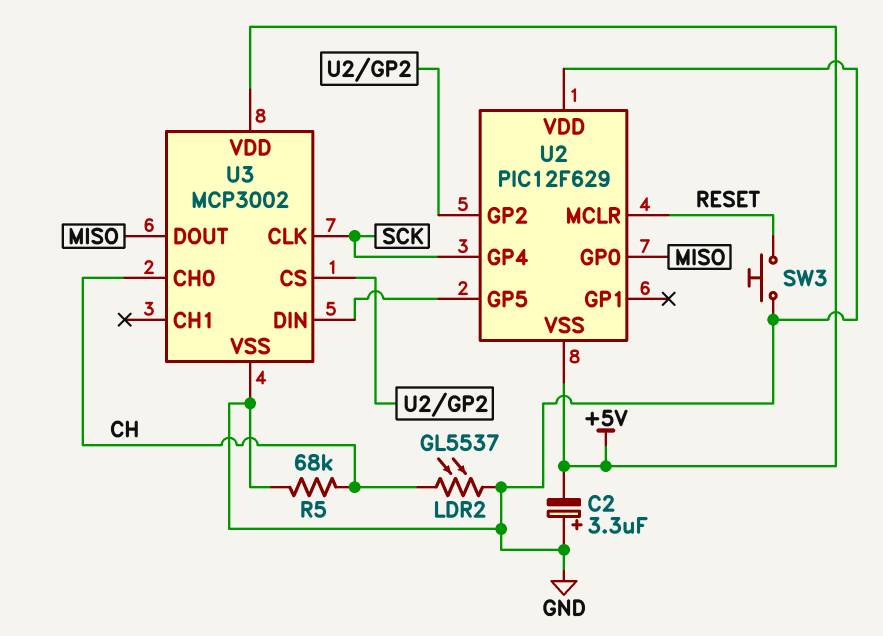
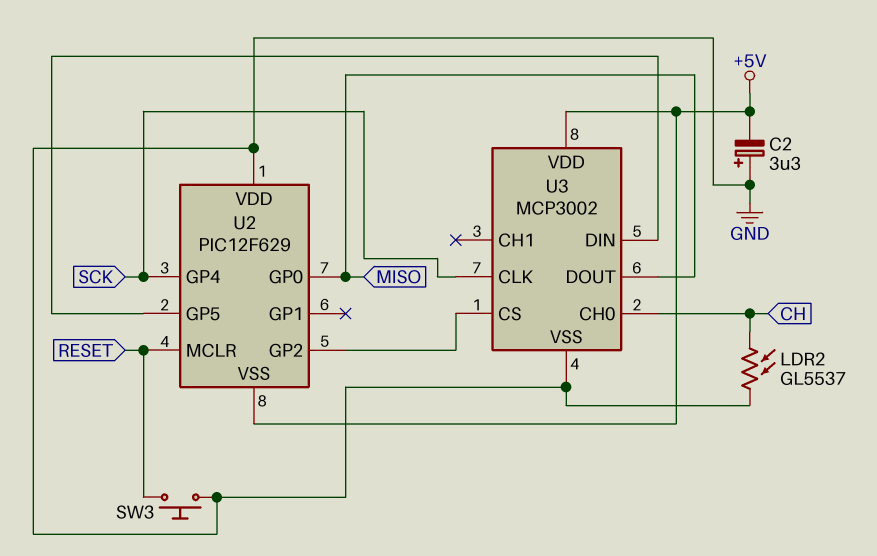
R5: 68k (CH, GND) -> none

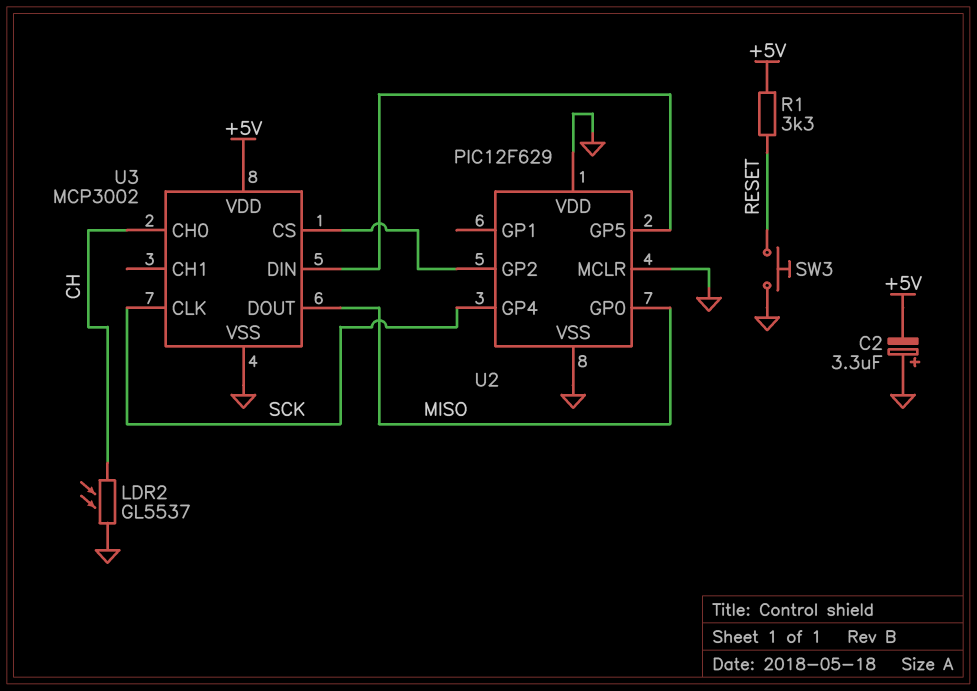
R1: none -> 3.3k (+5V, RESET)
U2 pin MCLR: RESET -> GND
U2 pin VSS: +5V -> GND

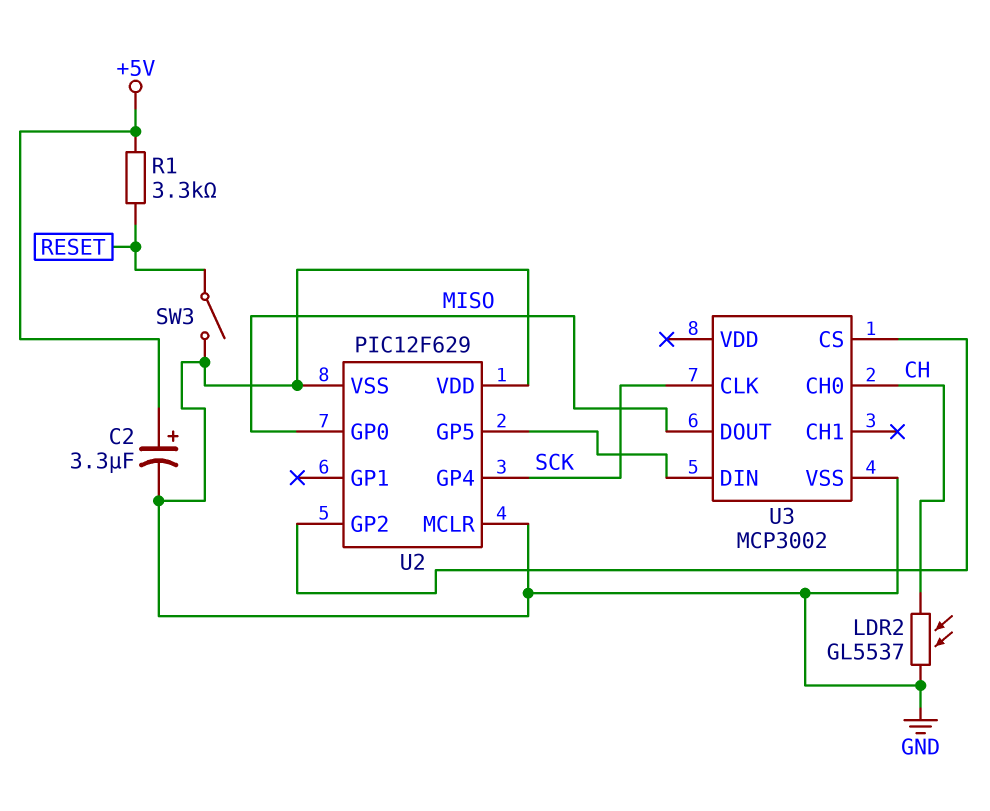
C2: 3.3uF (plus GND, minus +5V) -> 3.3uF (plus +5V, minus GND)
SW3: button (GND, RESET) -> switch (GND, RESET)
U3 pin VDD: +5V -> none

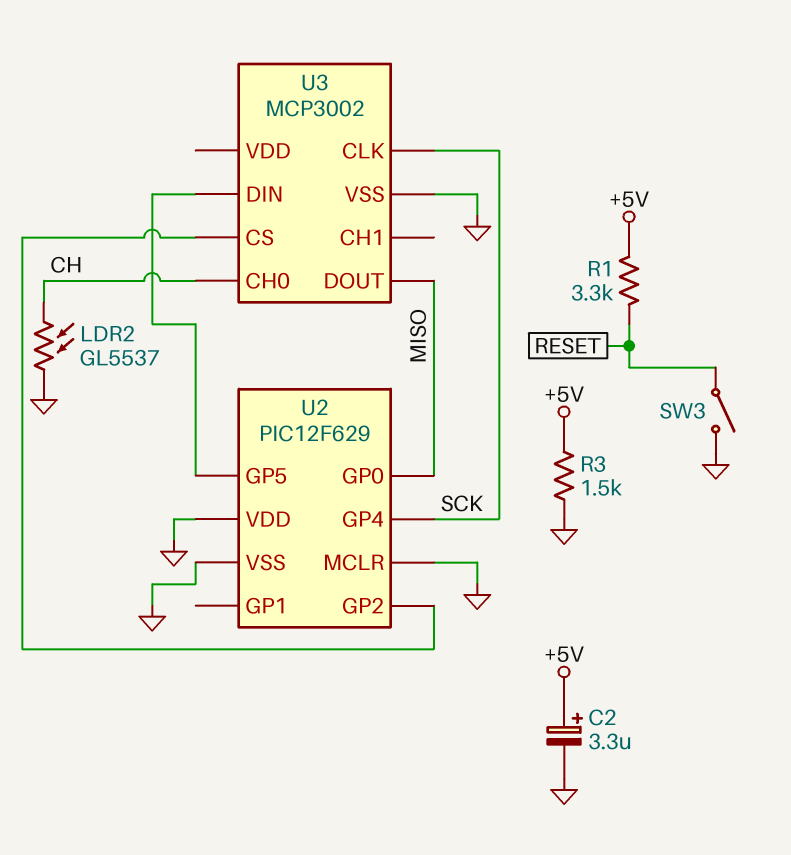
R3: none -> 1.5k (+5V, GND)

